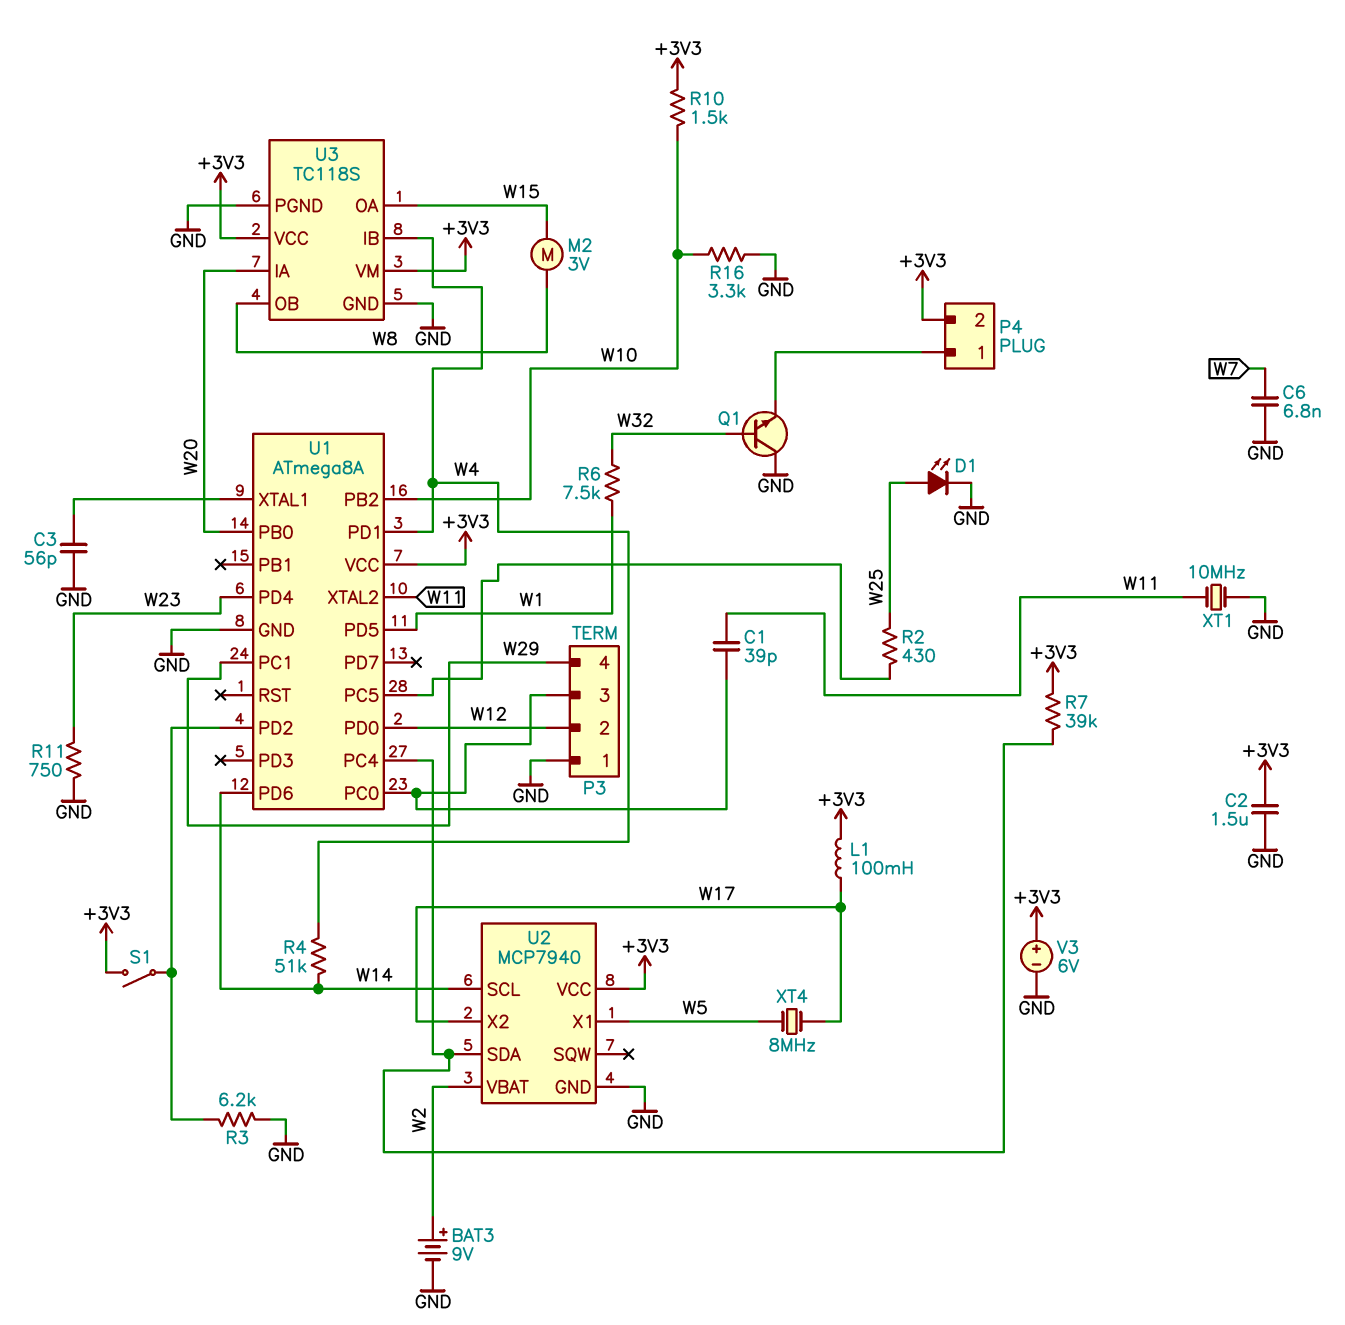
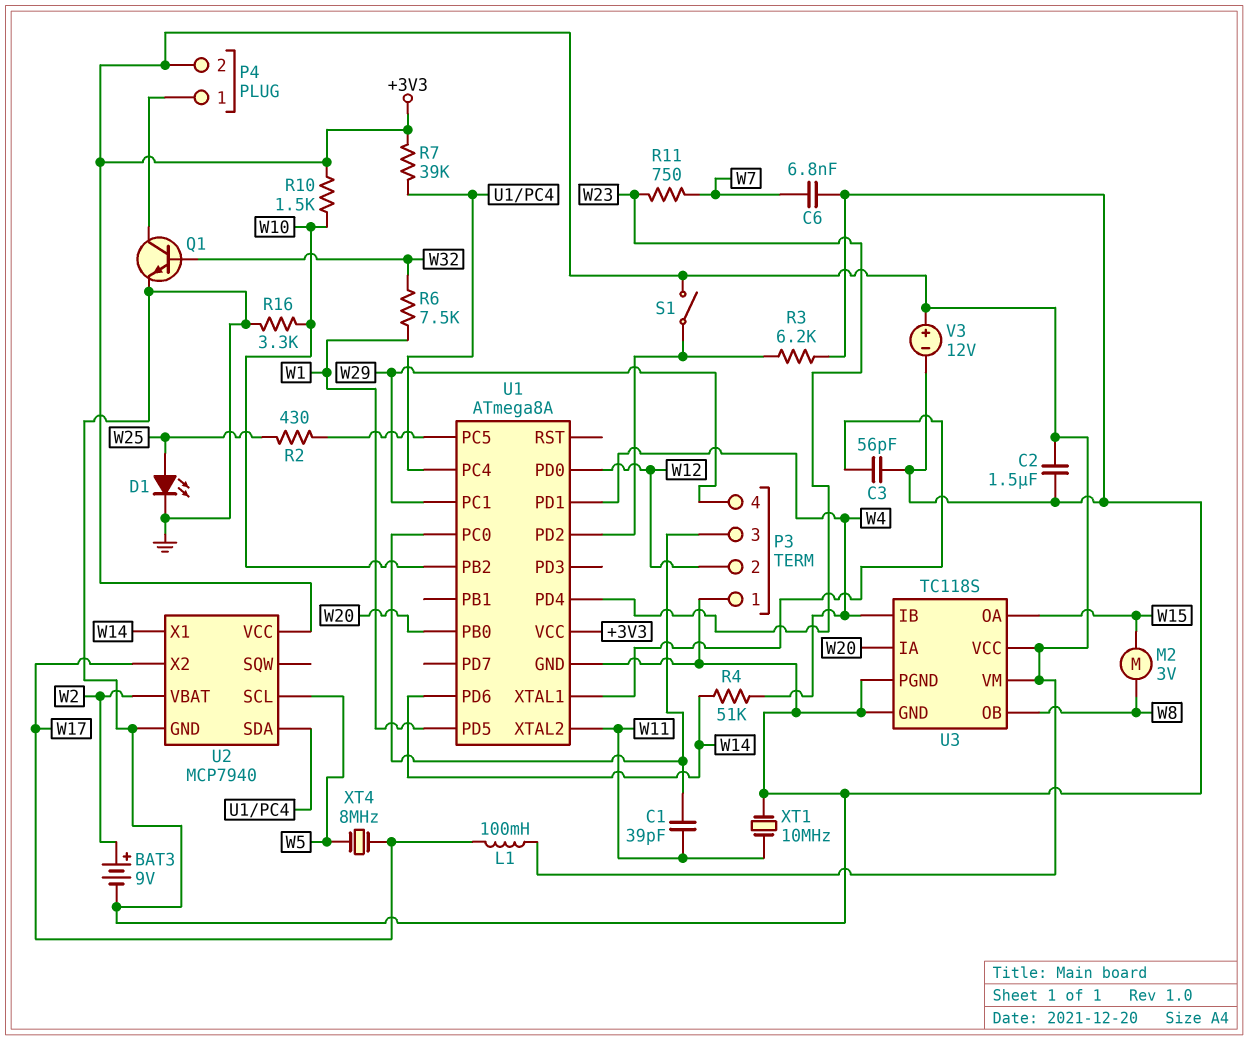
Q1: NPN (B W32, C GND, E P4/1) -> NPN (B W32, C P4/1, E GND)
R11: 750 (GND, W23) -> 750 (W7, W23)
U2 pin SCL: W14 -> W5
U2 pin X1: W5 -> W14
V3: 6V (plus +3V3, minus GND) -> 12V (plus +3V3, minus GND)

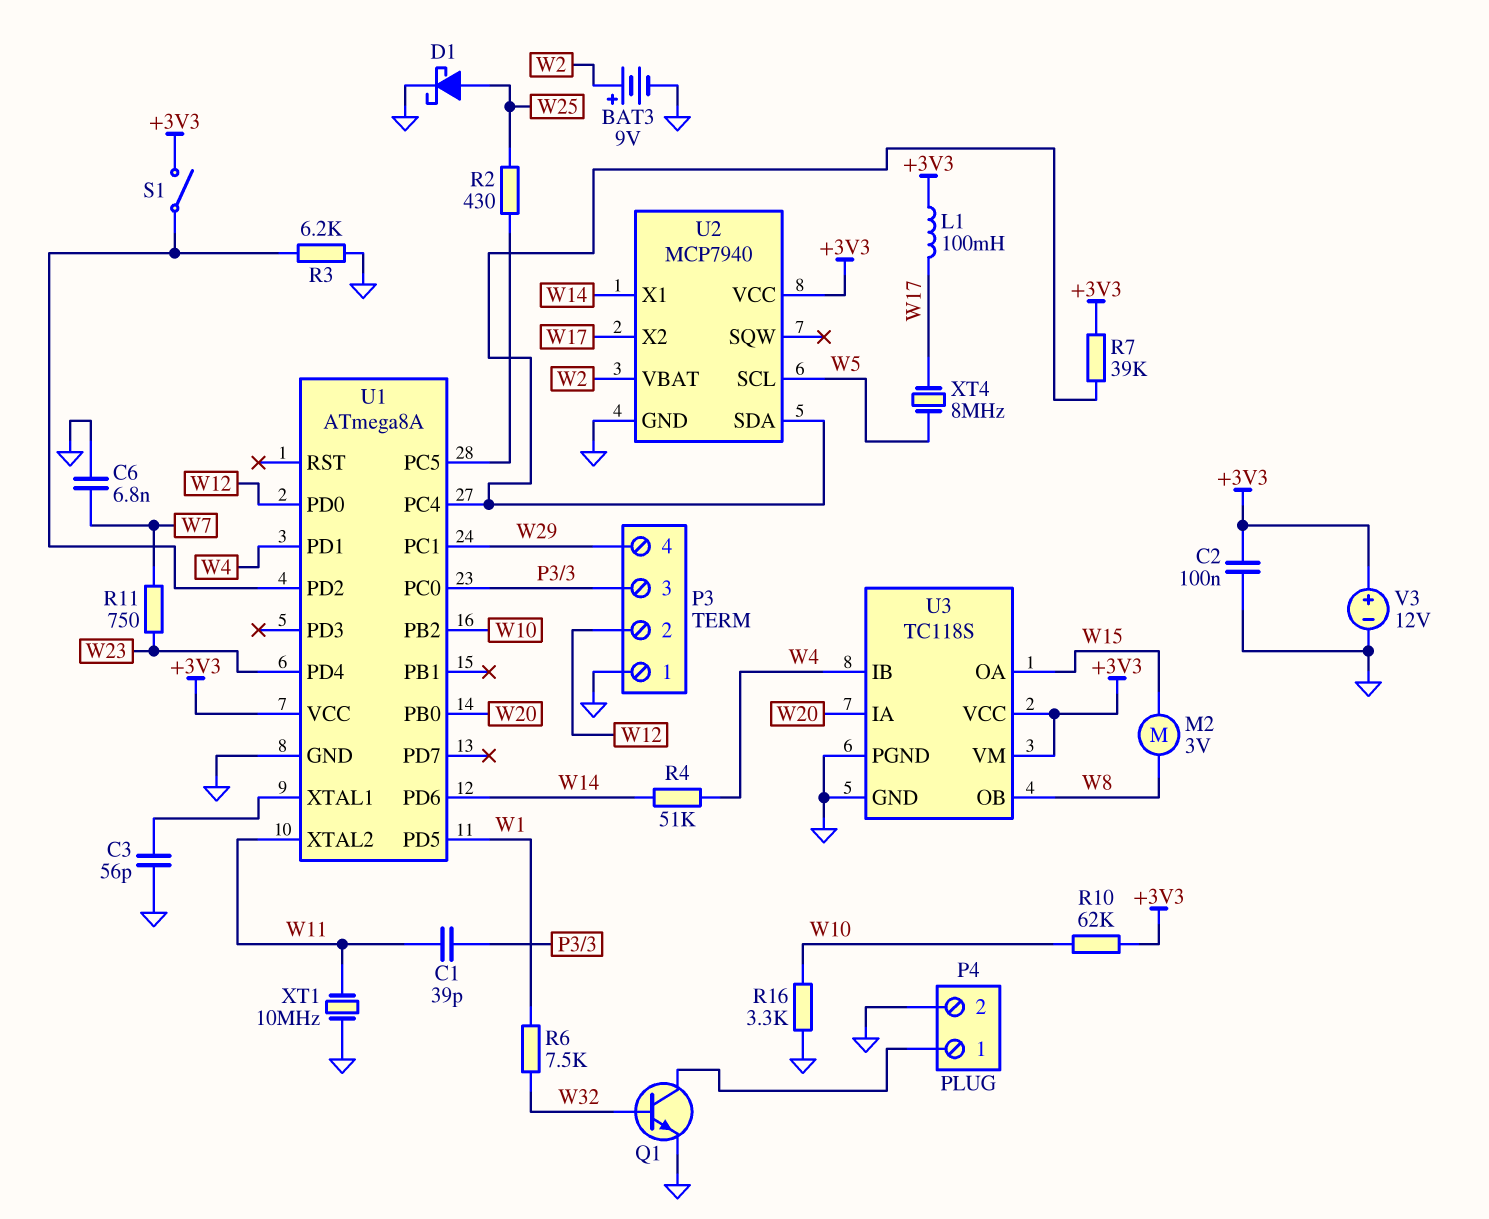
C2: 1.5uF (+3V3, GND) -> 100nF (+3V3, GND)
D1: LED (A W25, K GND) -> schottky (A W25, K GND)
P4 pin 2: +3V3 -> GND
R10: 1.5k (+3V3, W10) -> 62k (+3V3, W10)

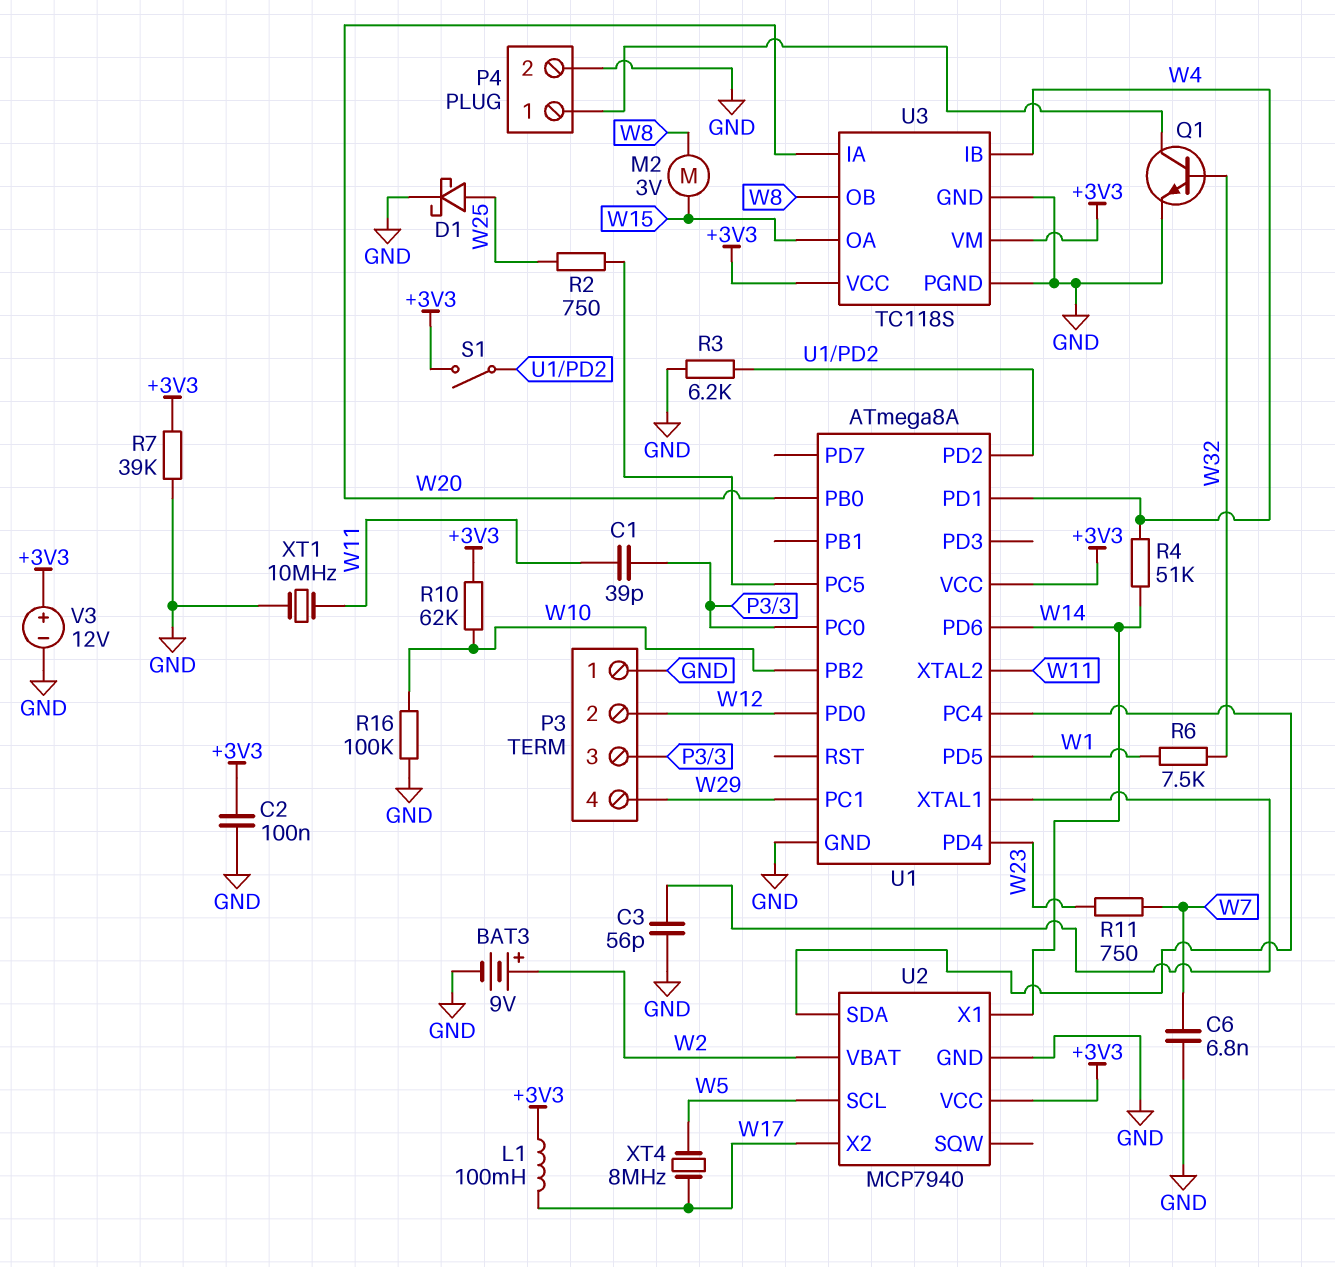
R2: 430 (U1/PC5, W25) -> 750 (U1/PC5, W25)
R7: 39k (+3V3, U1/PC4) -> 39k (+3V3, GND)
R16: 3.3k (GND, W10) -> 100k (GND, W10)

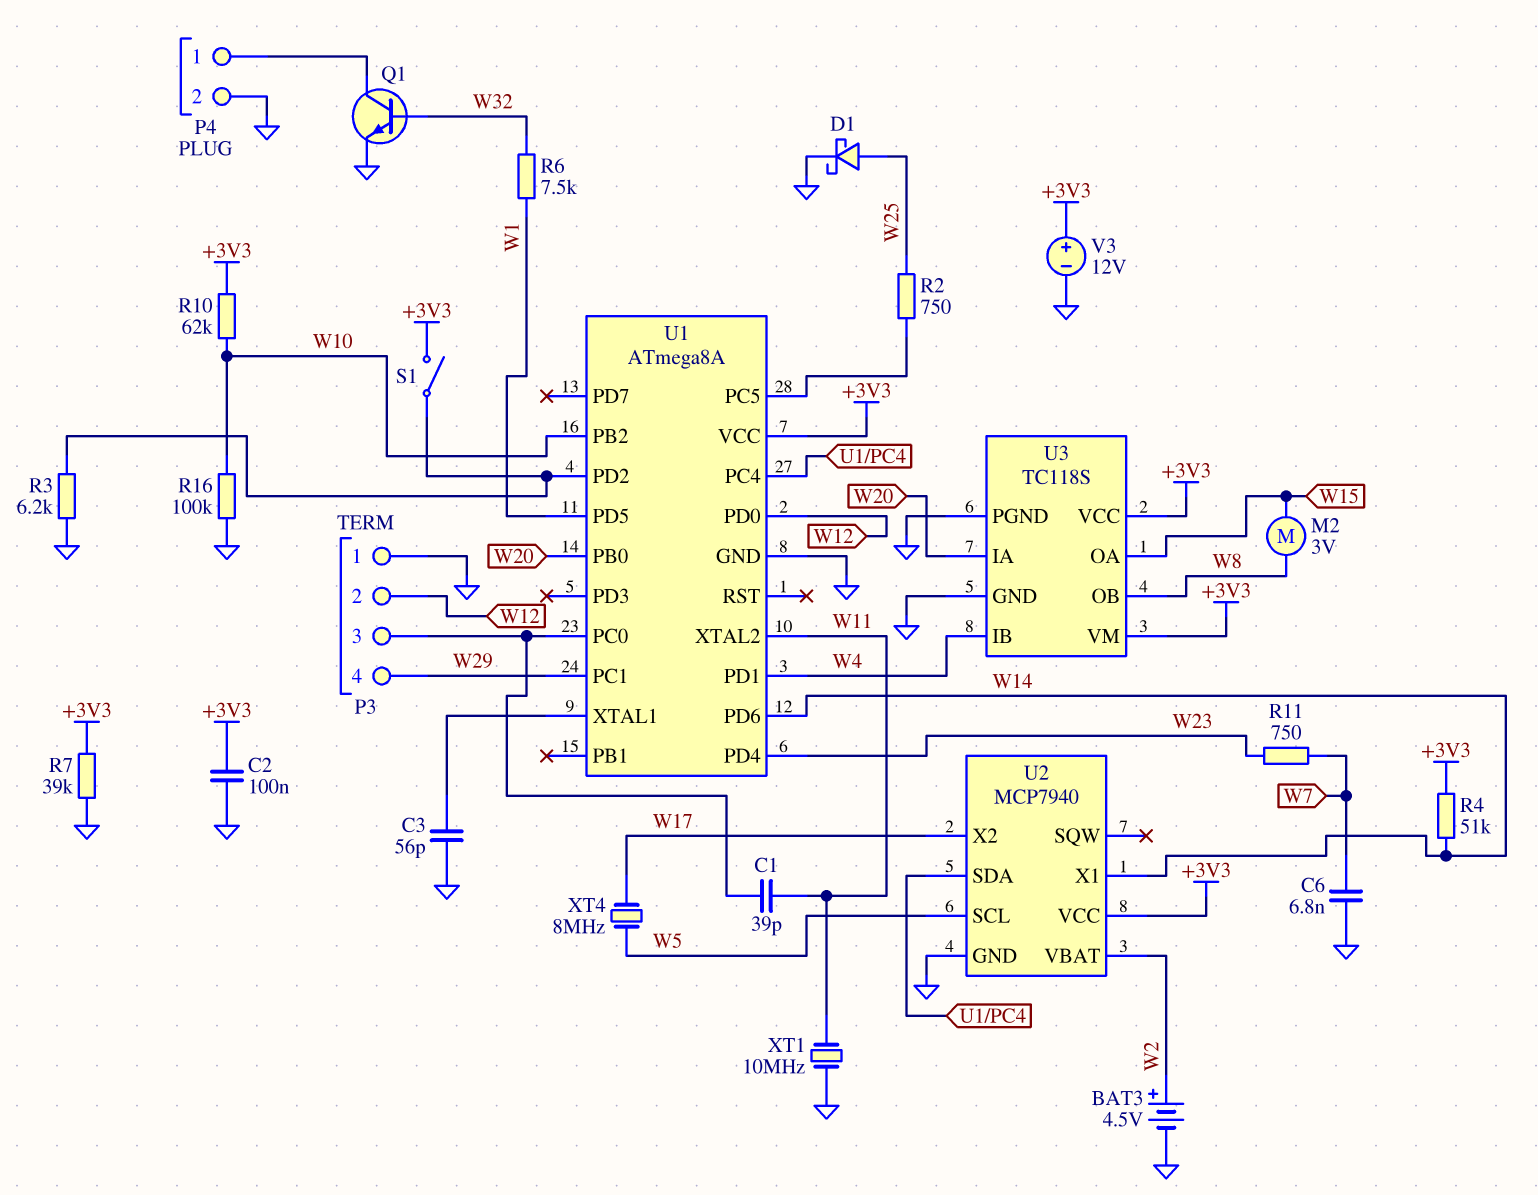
BAT3: 9V (plus W2, minus GND) -> 4.5V (plus W2, minus GND)
L1: 100mH (+3V3, W17) -> none
R4: 51k (W4, W14) -> 51k (+3V3, W14)

